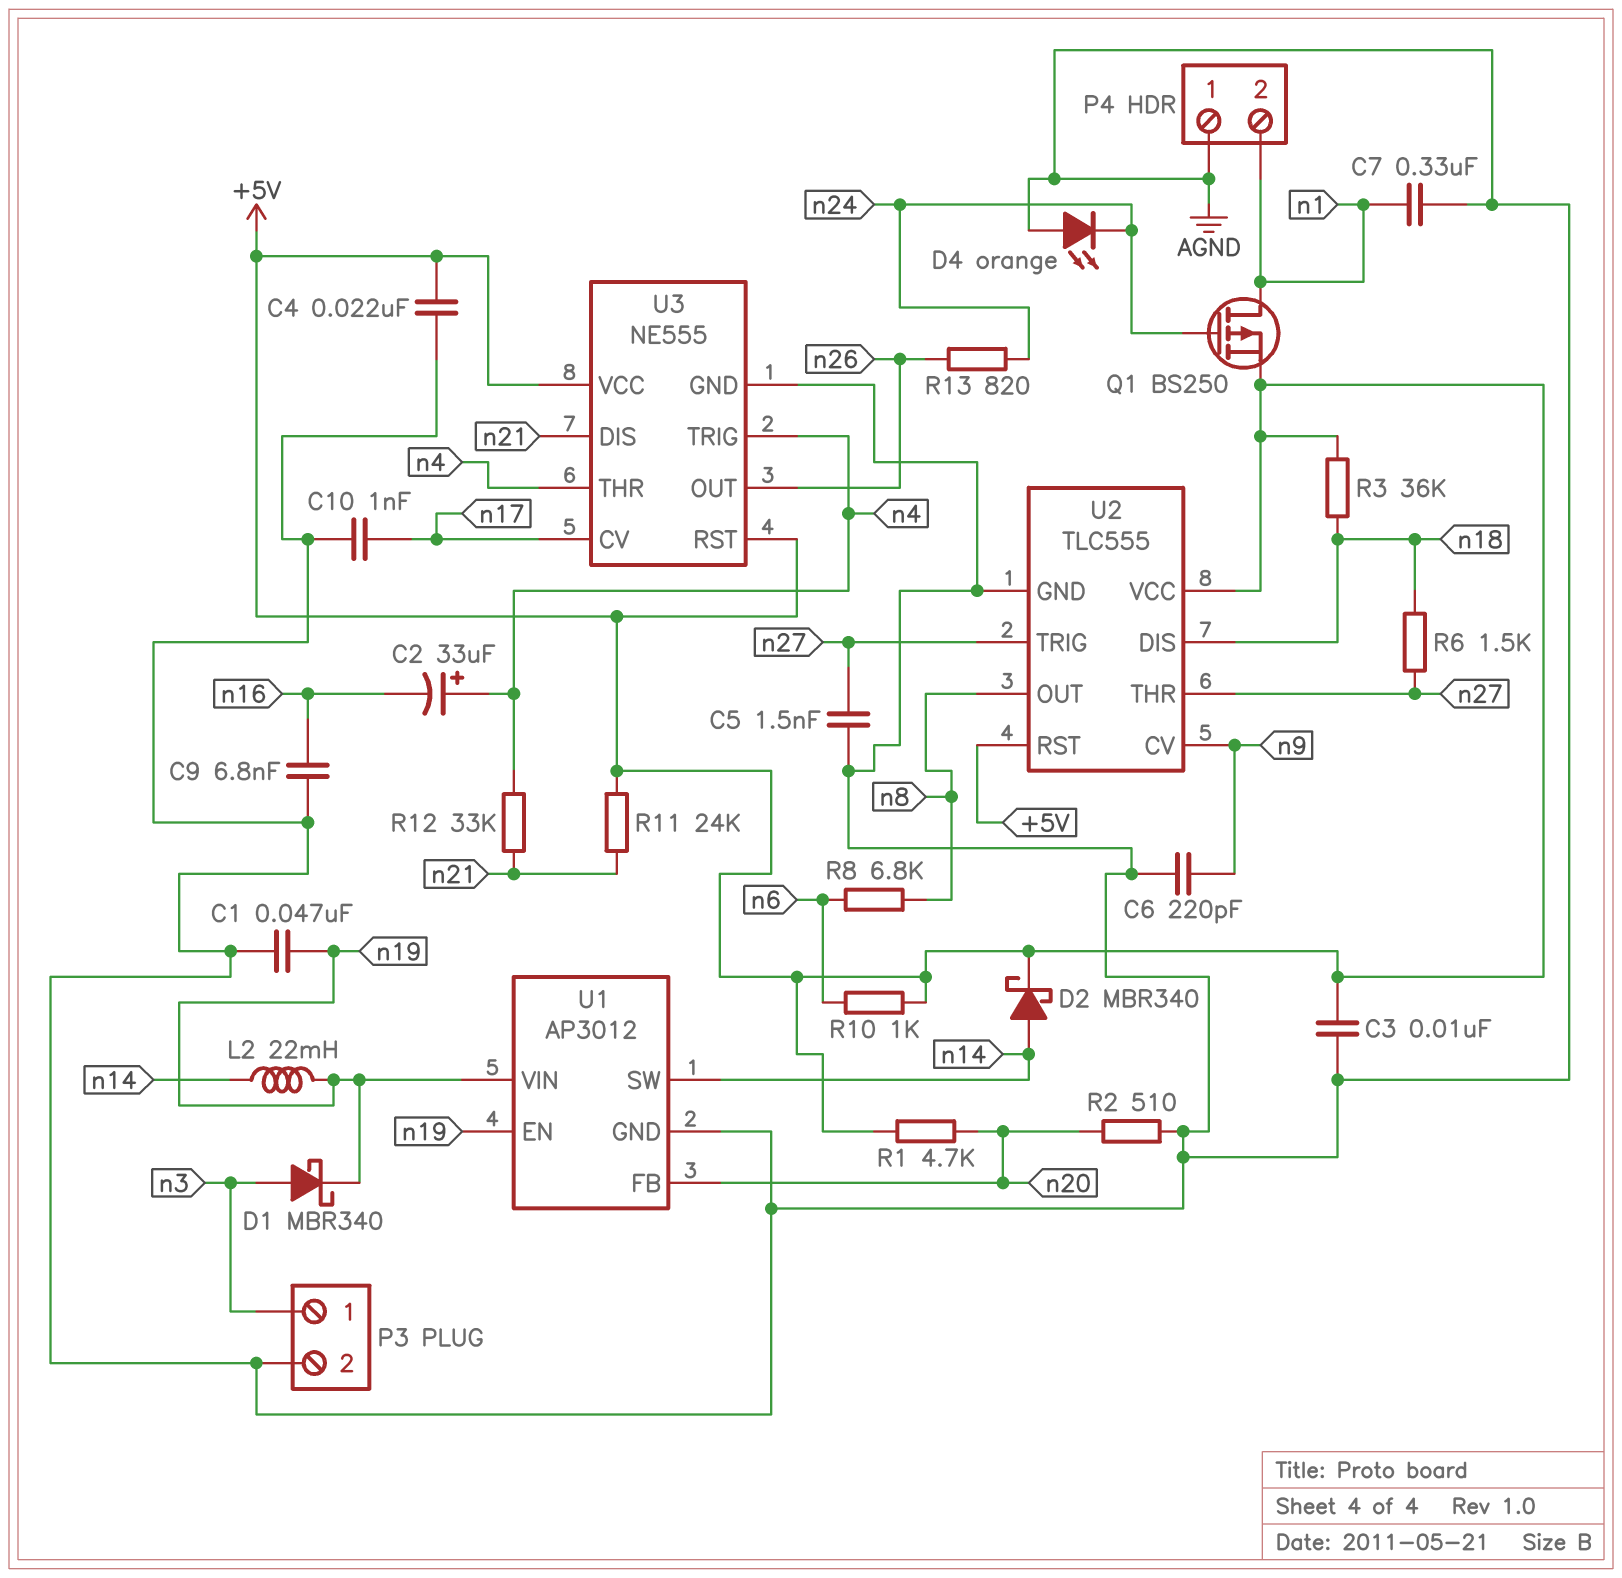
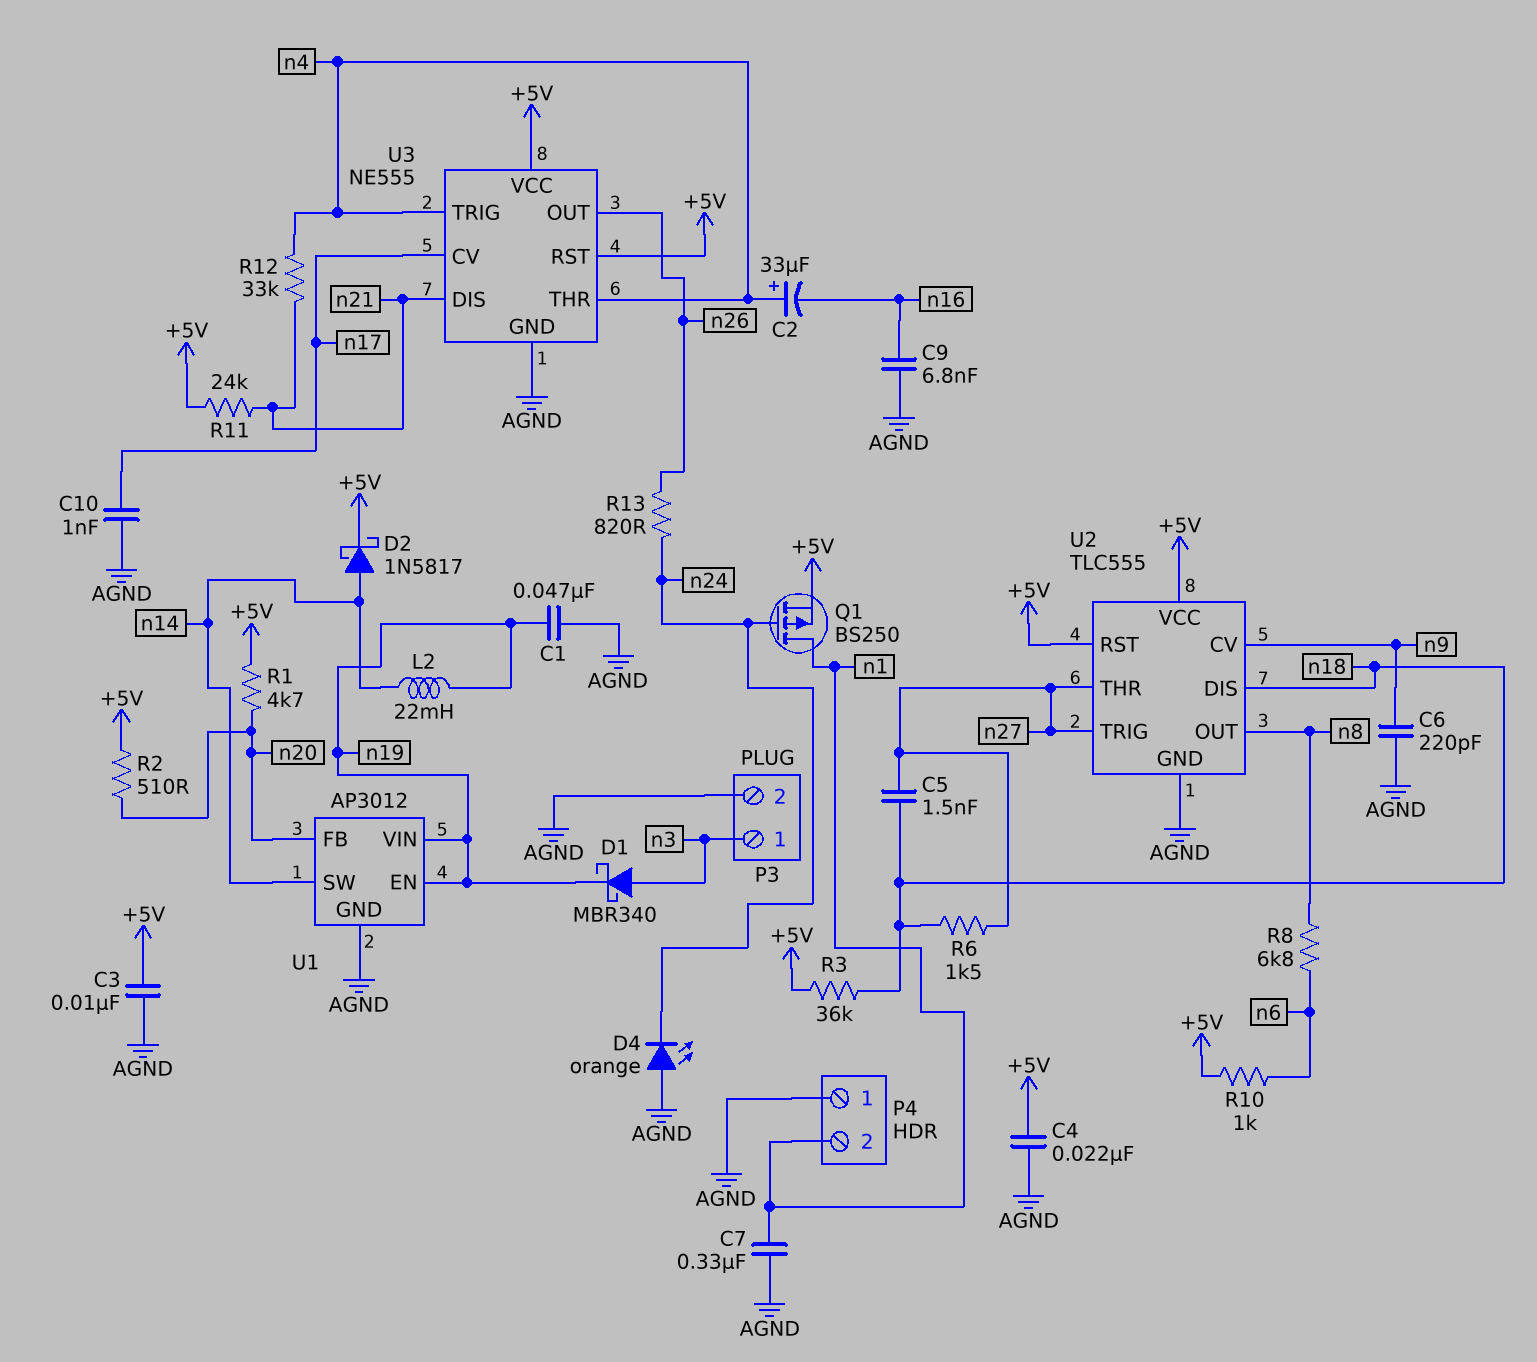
C5: 1.5nF (AGND, n27) -> 1.5nF (n18, n27)
D2: schottky MBR340 (A n14, K +5V) -> schottky 1N5817 (A n14, K +5V)
R2: 510 (AGND, n20) -> 510 (+5V, n20)

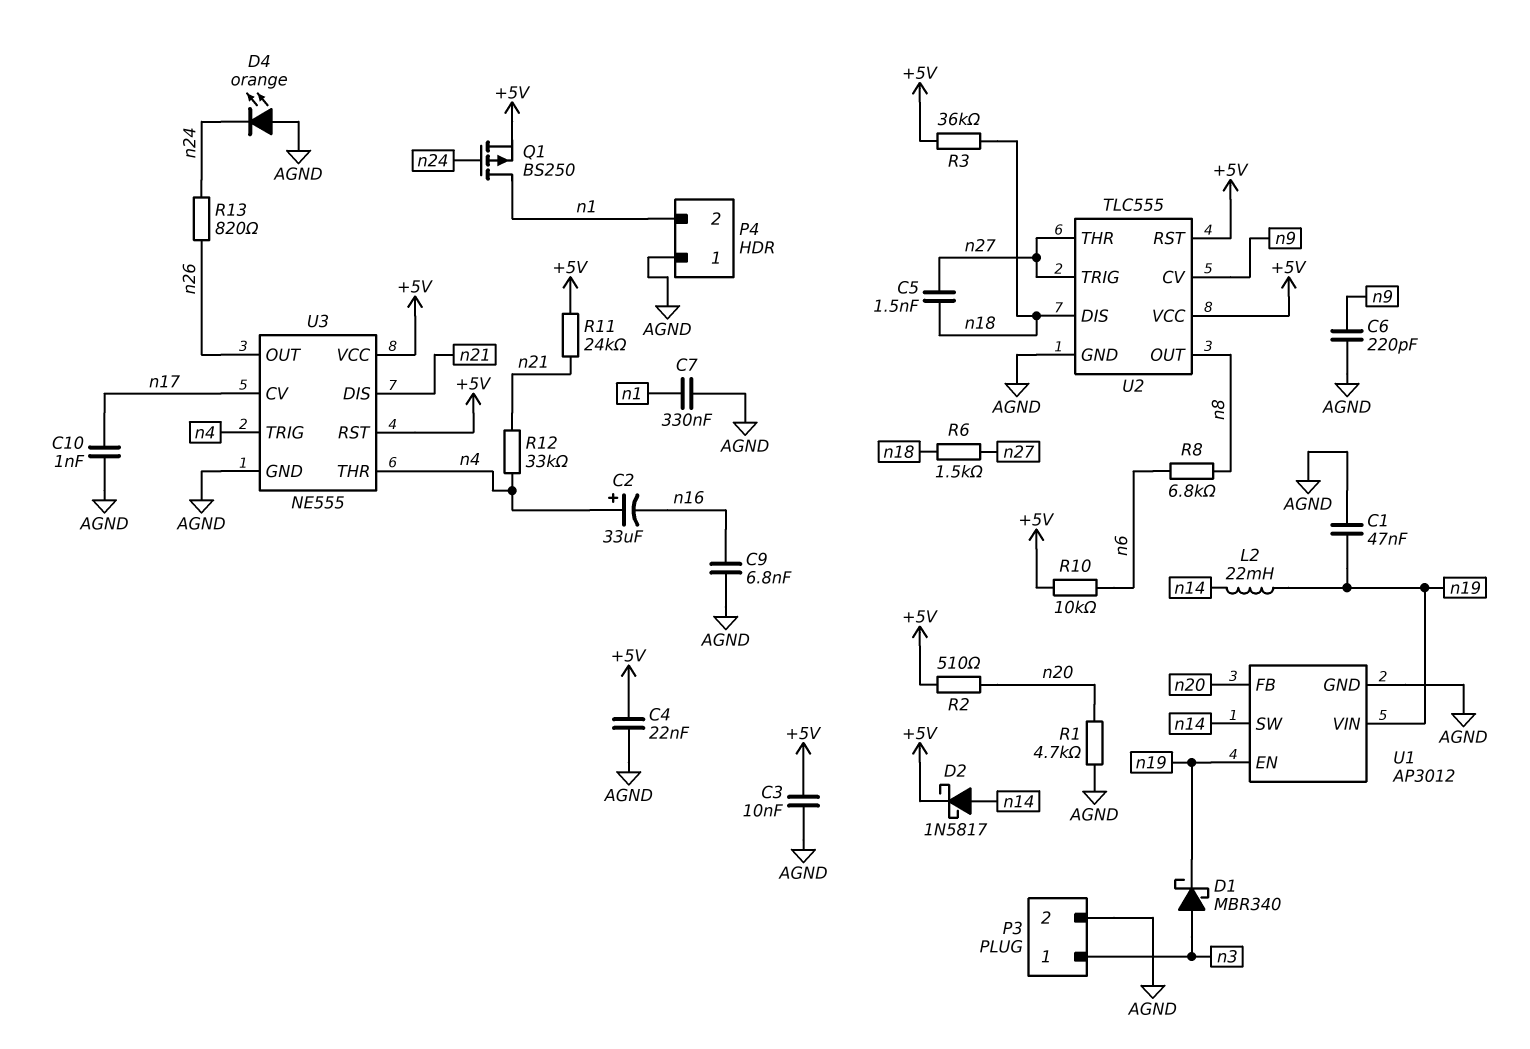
R1: 4.7k (+5V, n20) -> 4.7k (AGND, n20)
R10: 1k (+5V, n6) -> 10k (+5V, n6)

